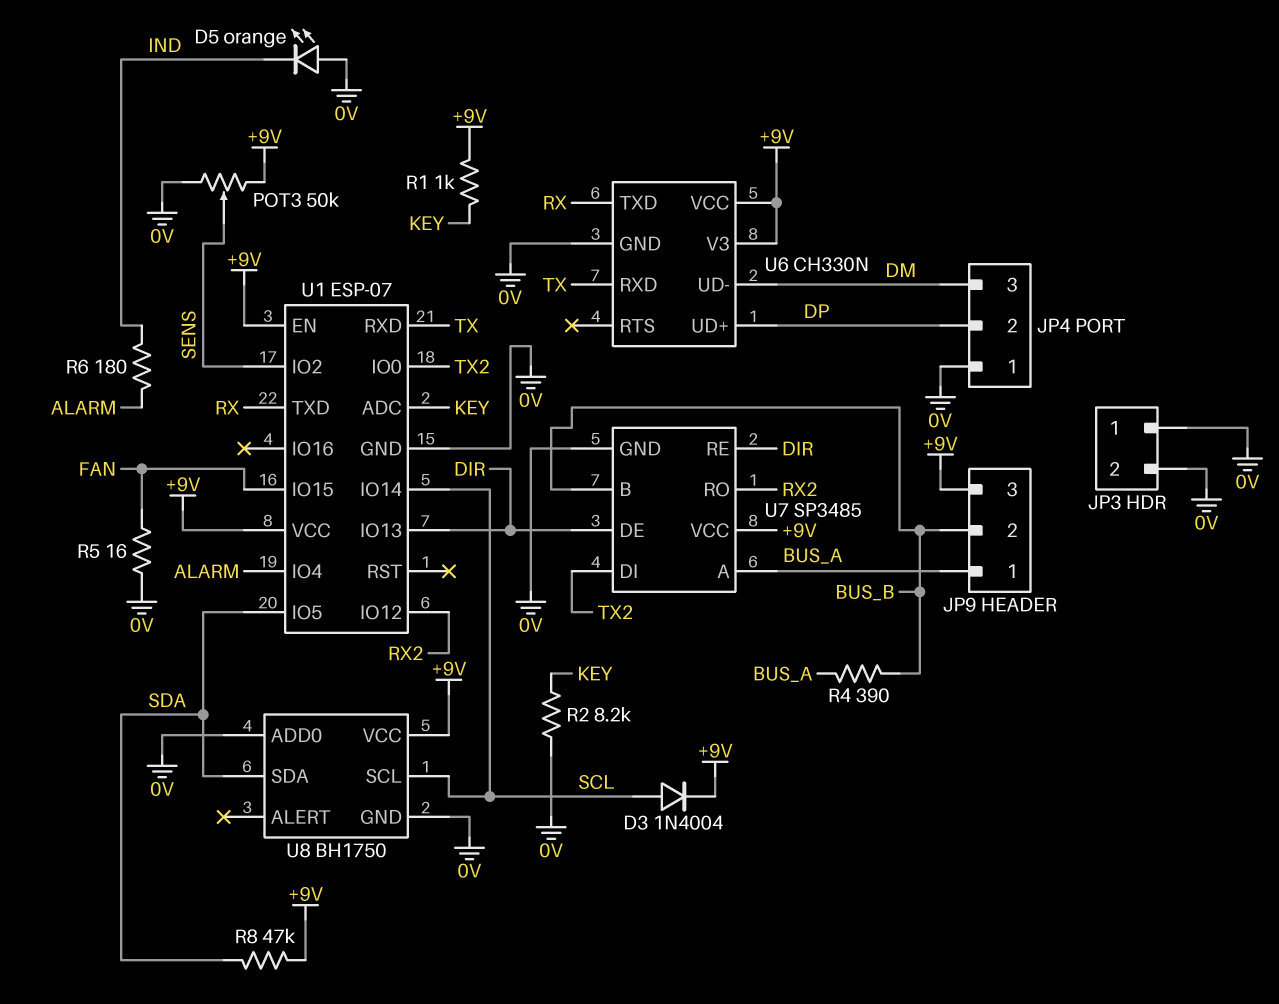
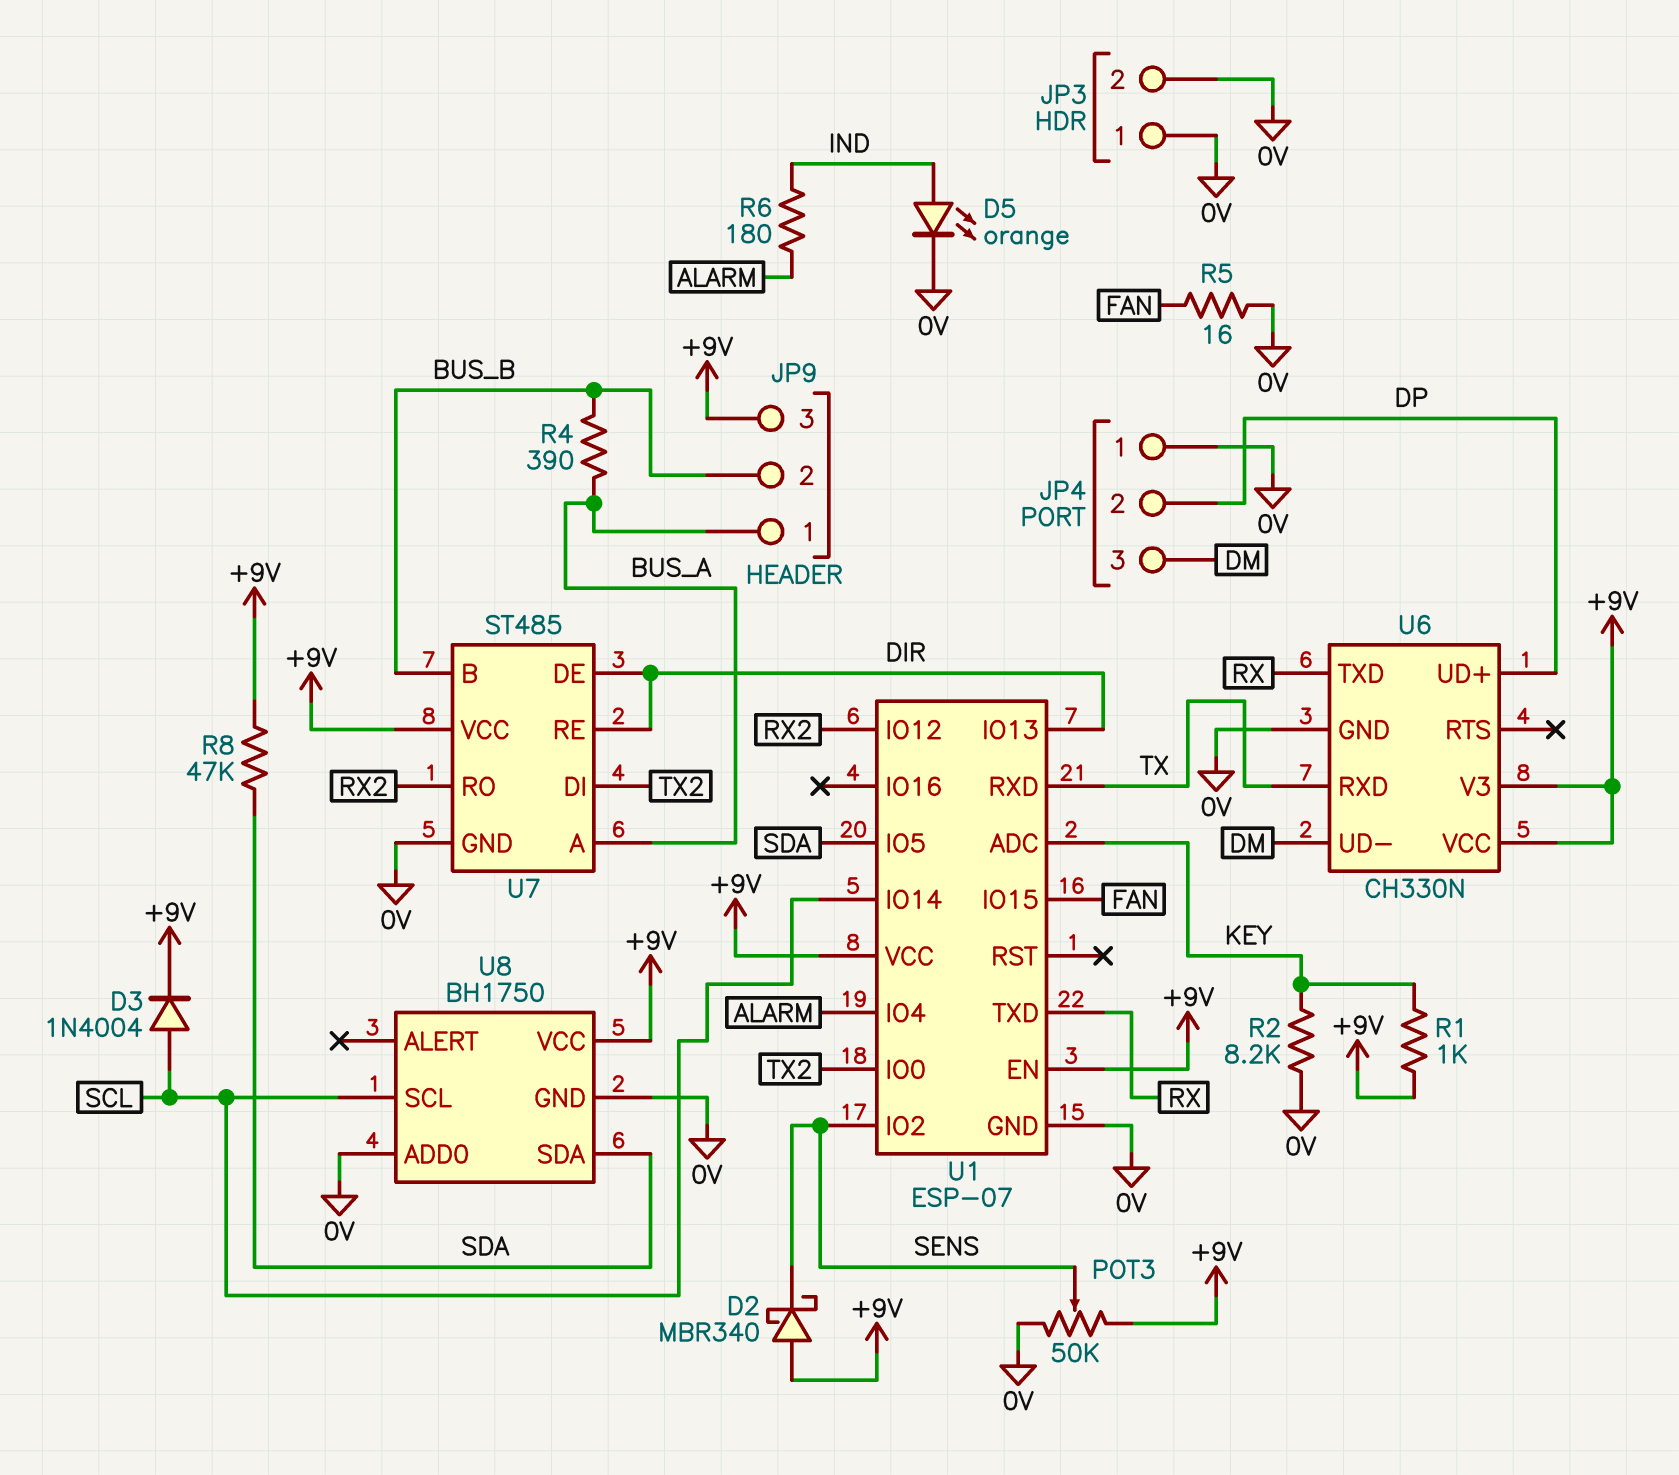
D2: none -> schottky MBR340 (A +9V, K SENS)
D5: LED orange (A 0V, K IND) -> LED orange (A IND, K 0V)
U7: SP3485 -> ST485

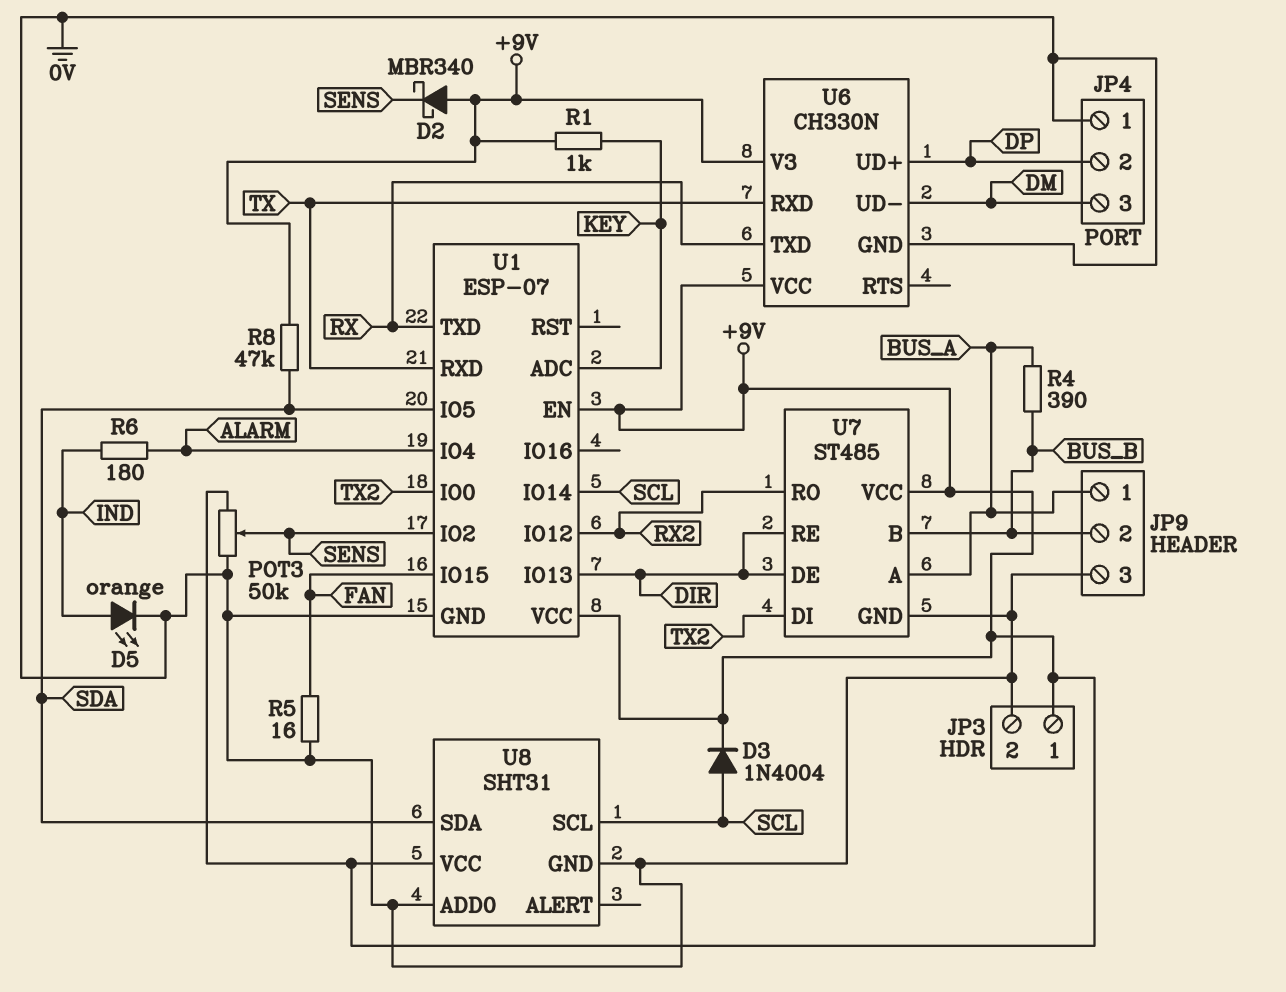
JP3 pin 1: 0V -> +9V
JP9 pin 3: +9V -> 0V
R2: 8.2k (0V, KEY) -> none
U8: BH1750 -> SHT31

